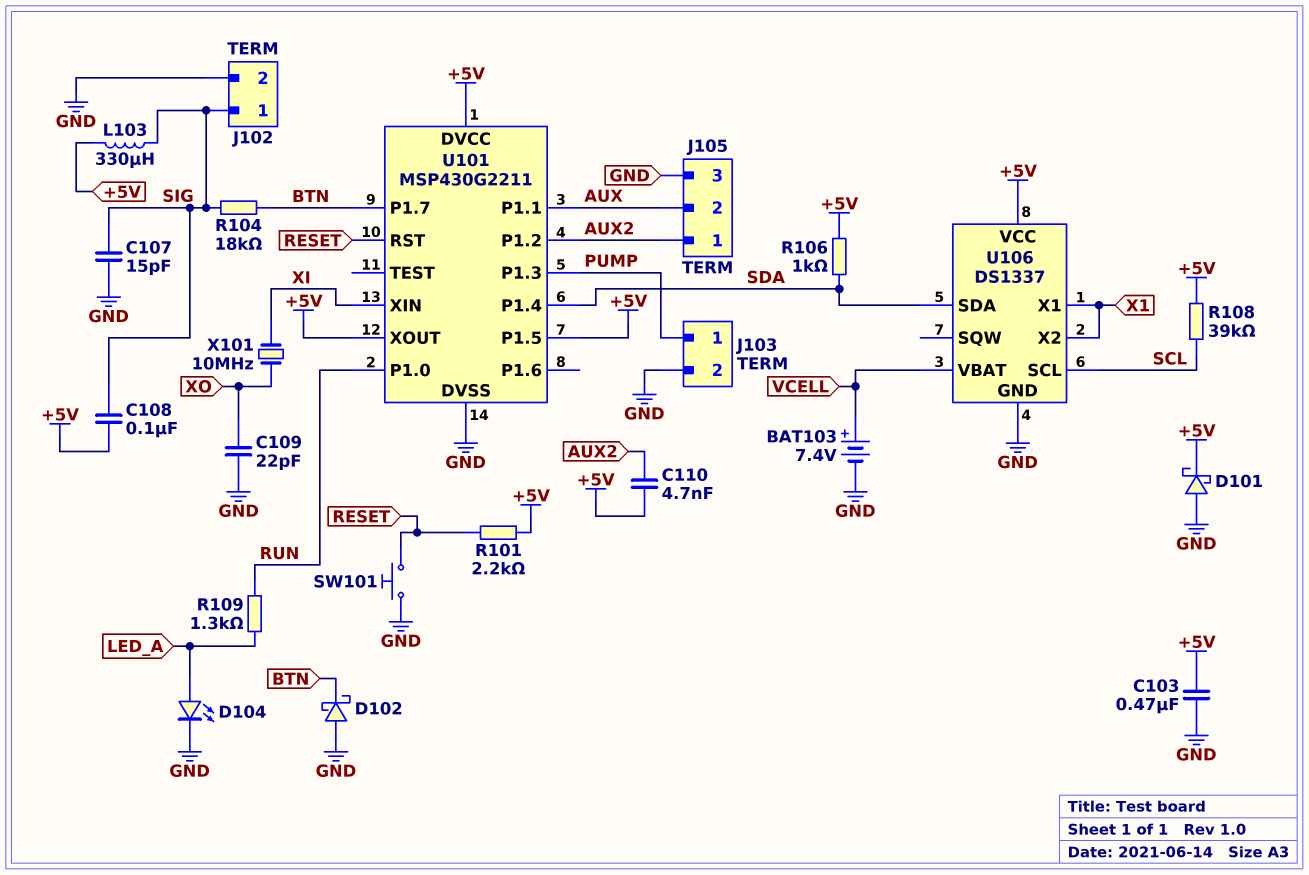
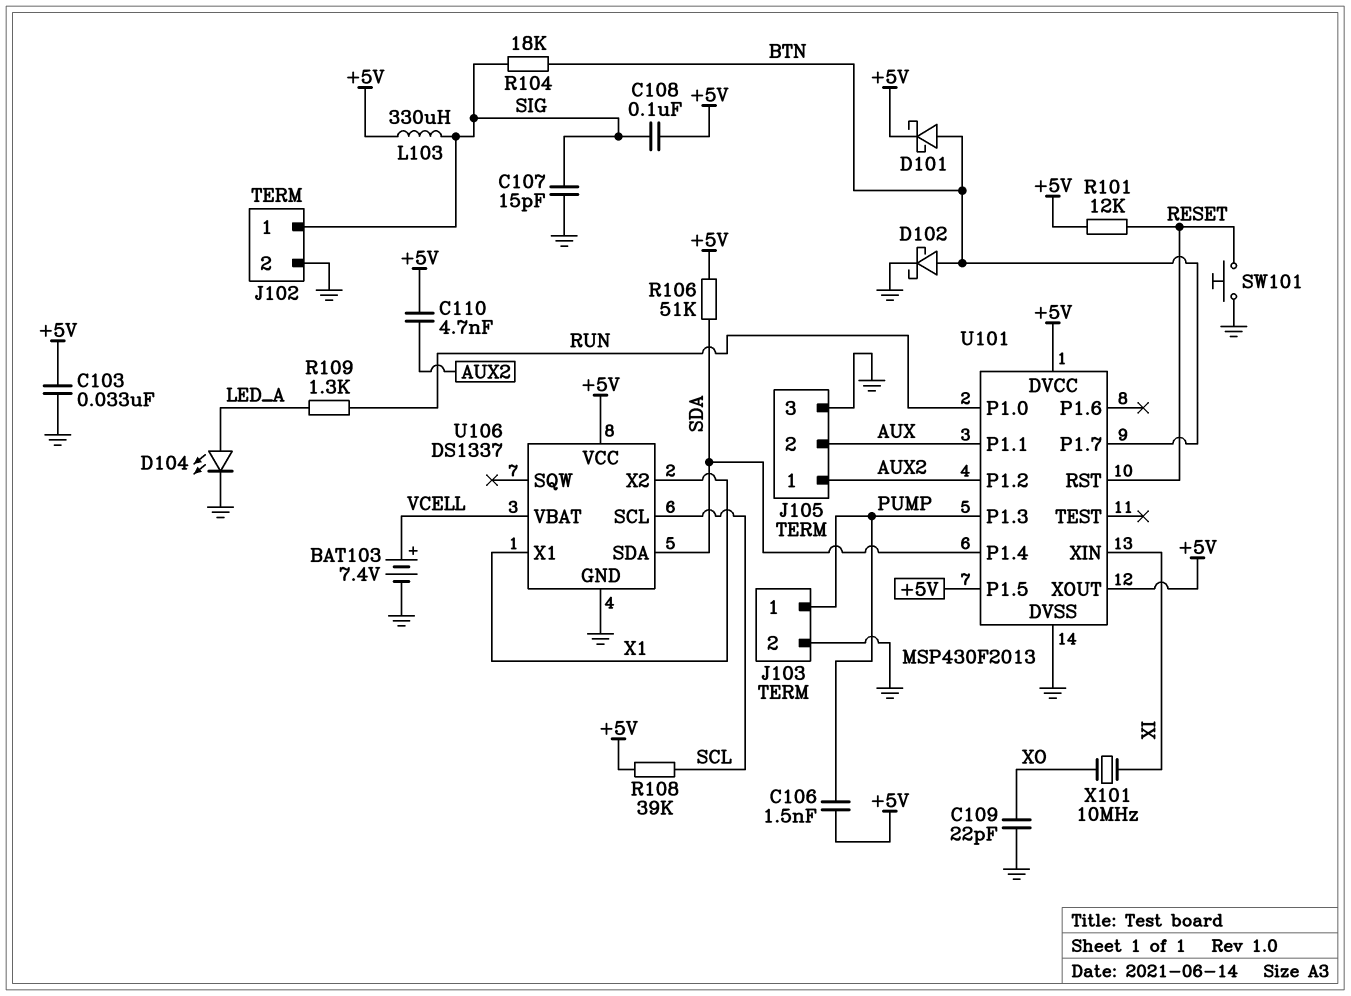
C103: 470nF (+5V, GND) -> 33nF (+5V, GND)
C106: none -> 1.5nF (+5V, PUMP)
D101: schottky (A GND, K +5V) -> schottky (A BTN, K +5V)
D102: schottky (A GND, K BTN) -> schottky (A BTN, K GND)
R101: 2.2k (+5V, RESET) -> 12k (+5V, RESET)
R106: 1k (+5V, SDA) -> 51k (+5V, SDA)
U101: MSP430G2211 -> MSP430F2013

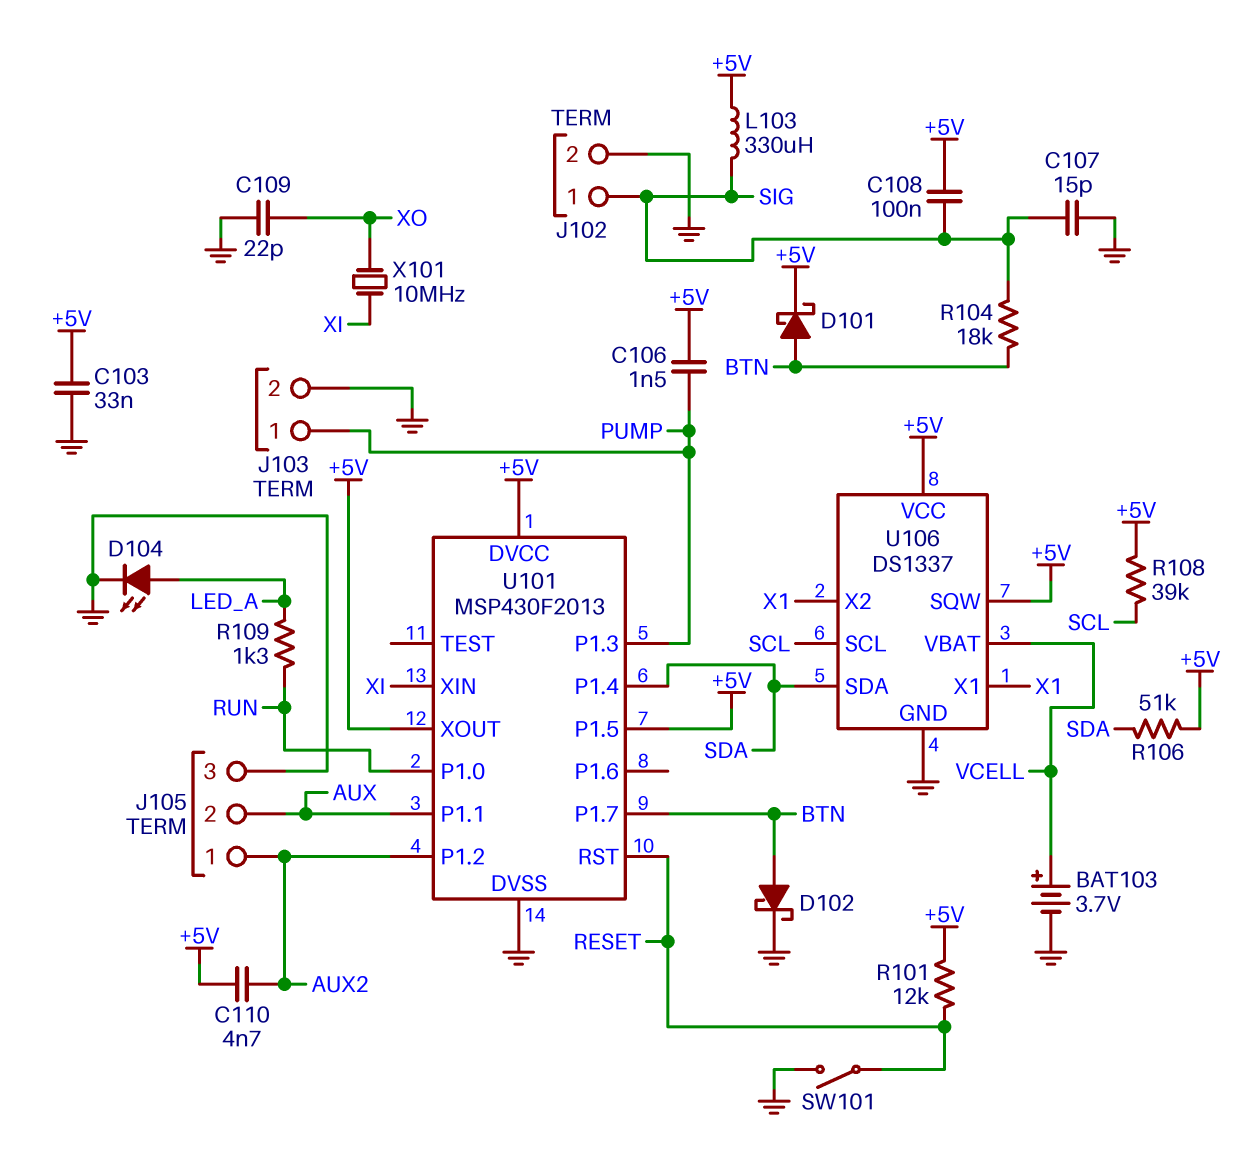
BAT103: 7.4V (plus VCELL, minus GND) -> 3.7V (plus VCELL, minus GND)
SW101: button (GND, RESET) -> switch (GND, RESET)
U106 pin SQW: none -> +5V

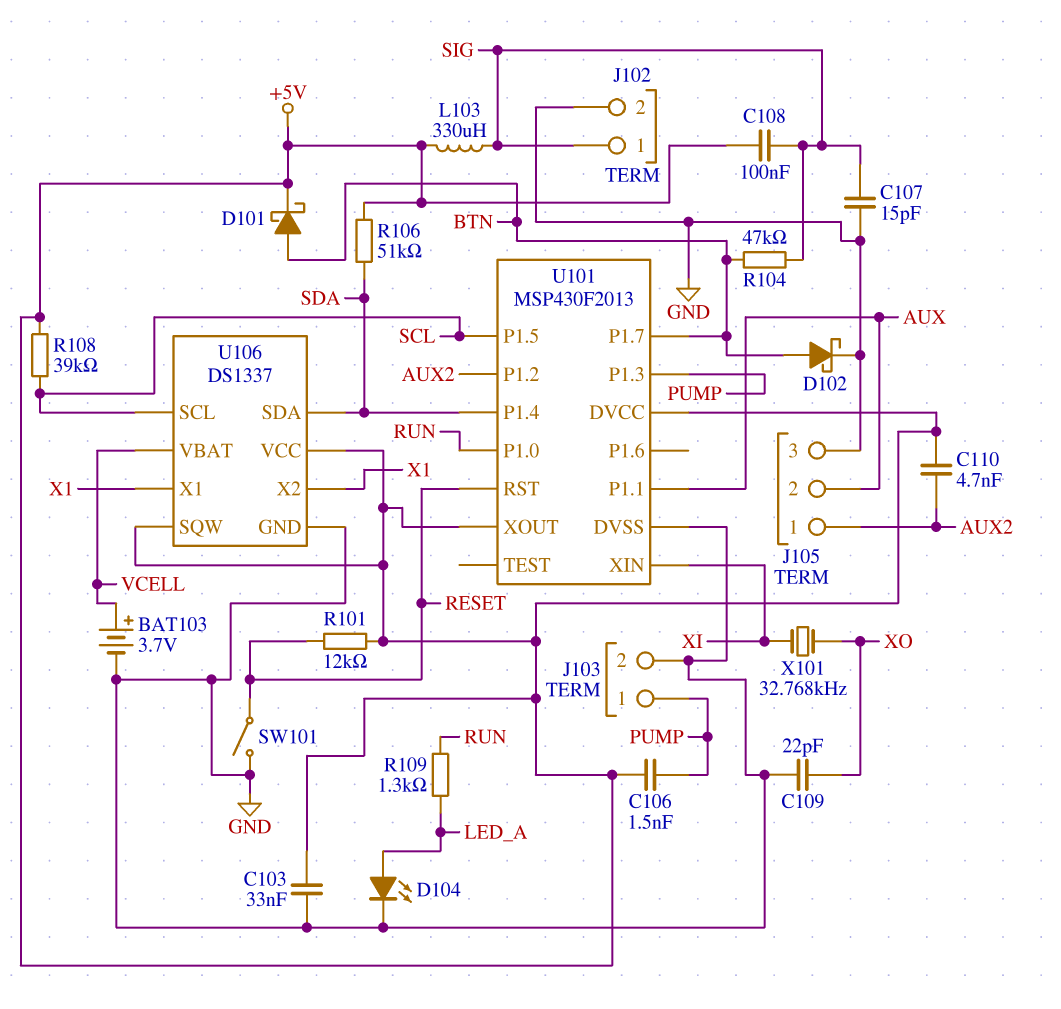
R104: 18k (BTN, SIG) -> 47k (BTN, SIG)
U101 pin P1.5: +5V -> SCL
X101: 10MHz (XI, XO) -> 32.768kHz (XI, XO)

